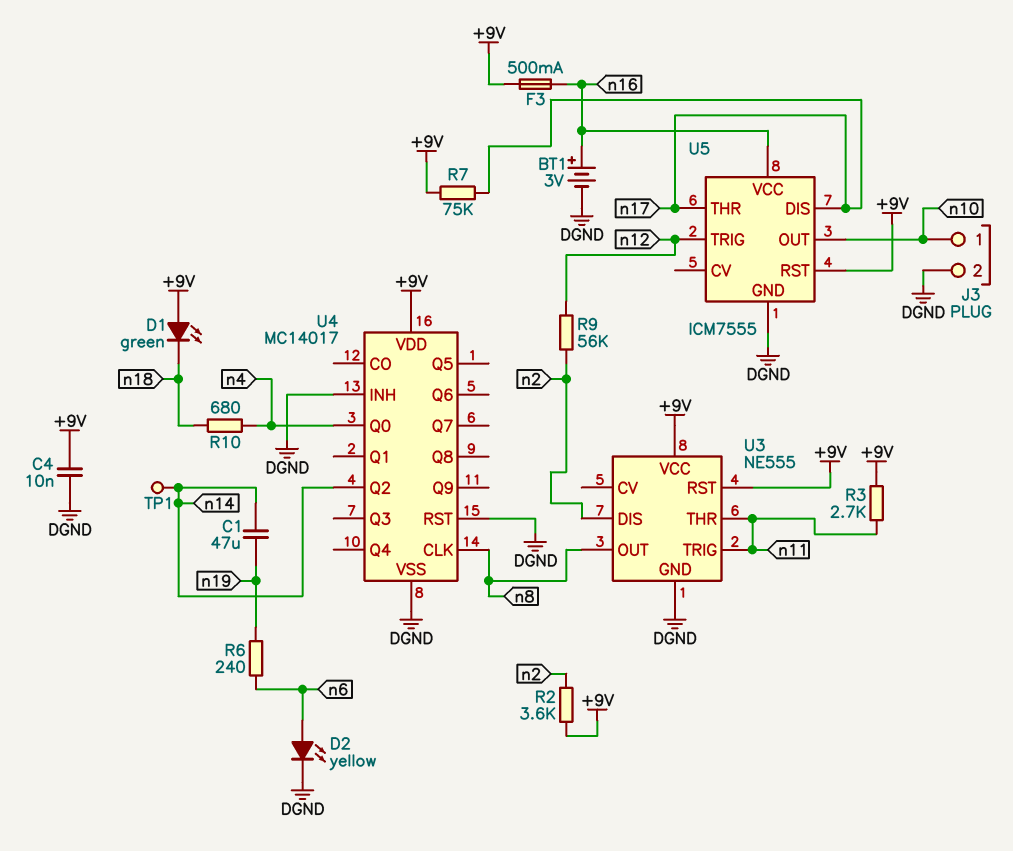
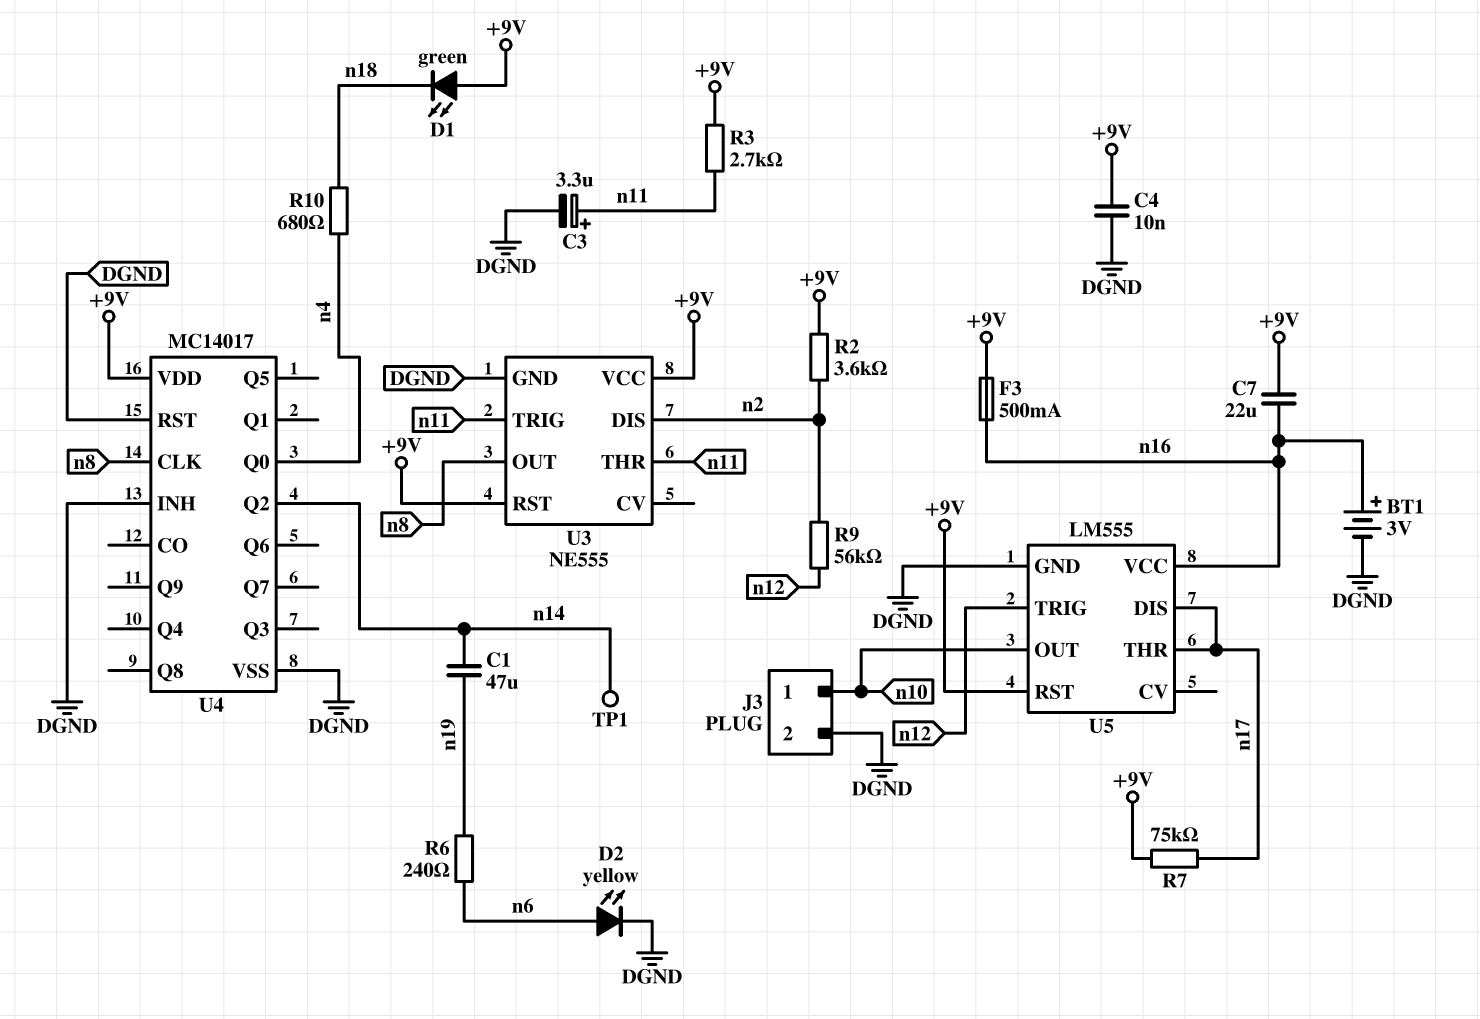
C3: none -> 3.3uF (plus n11, minus DGND)
C7: none -> 22uF (+9V, n16)
U5: ICM7555 -> LM555

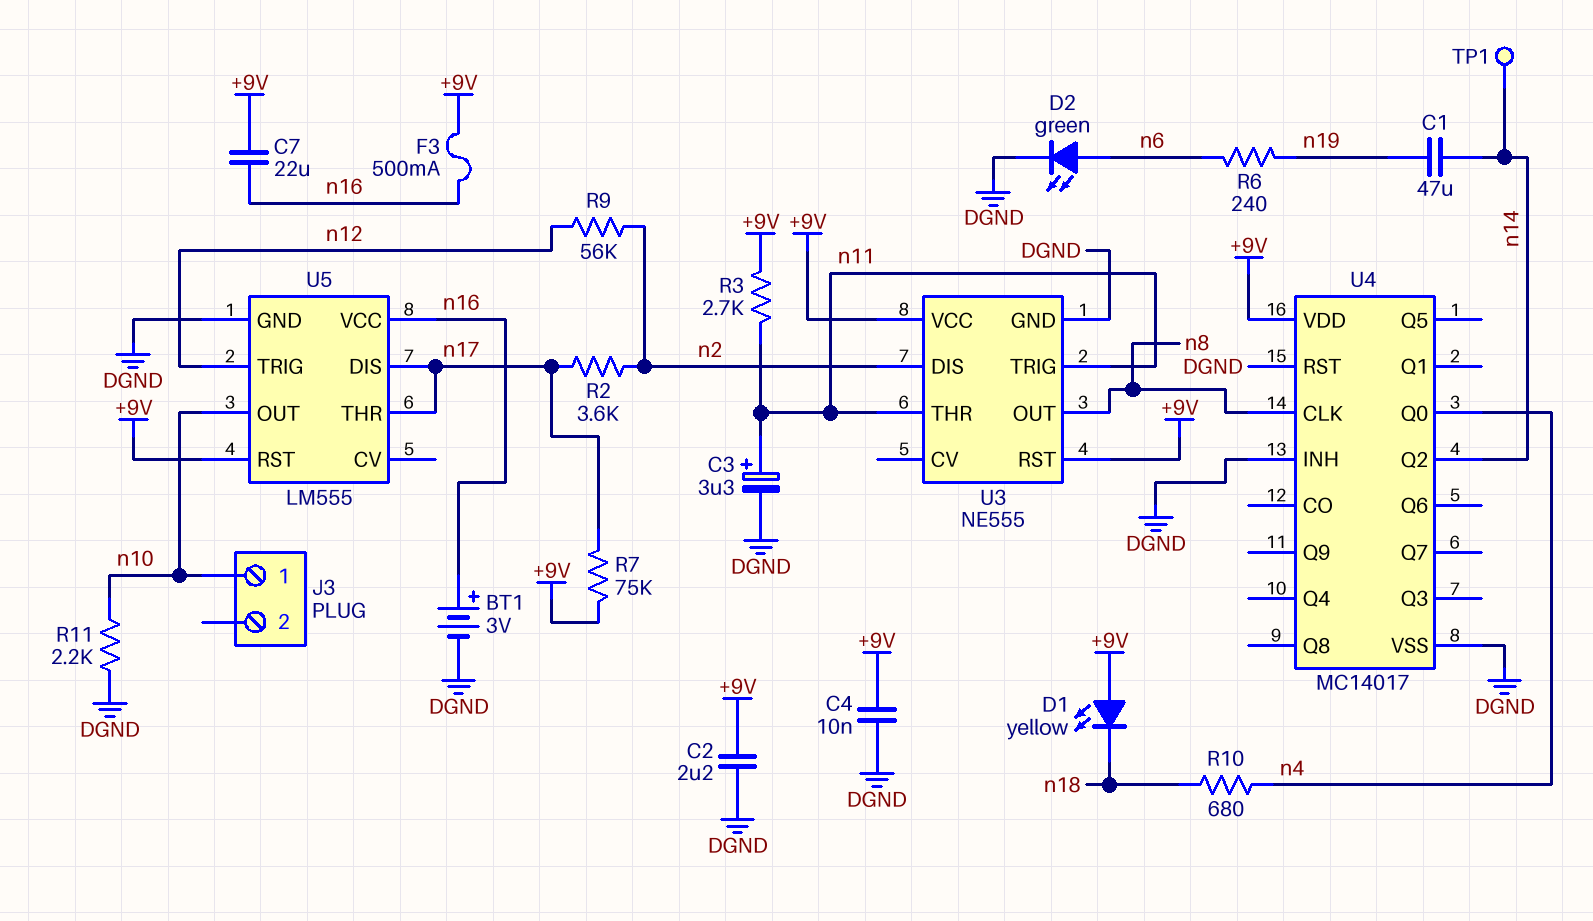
C2: none -> 2.2uF (+9V, DGND)
D1: LED green (A +9V, K n18) -> LED yellow (A +9V, K n18)
D2: LED yellow (A n6, K DGND) -> LED green (A n6, K DGND)
J3 pin 2: DGND -> none
R2: 3.6k (+9V, n2) -> 3.6k (n2, n17)
R11: none -> 2.2k (DGND, n10)

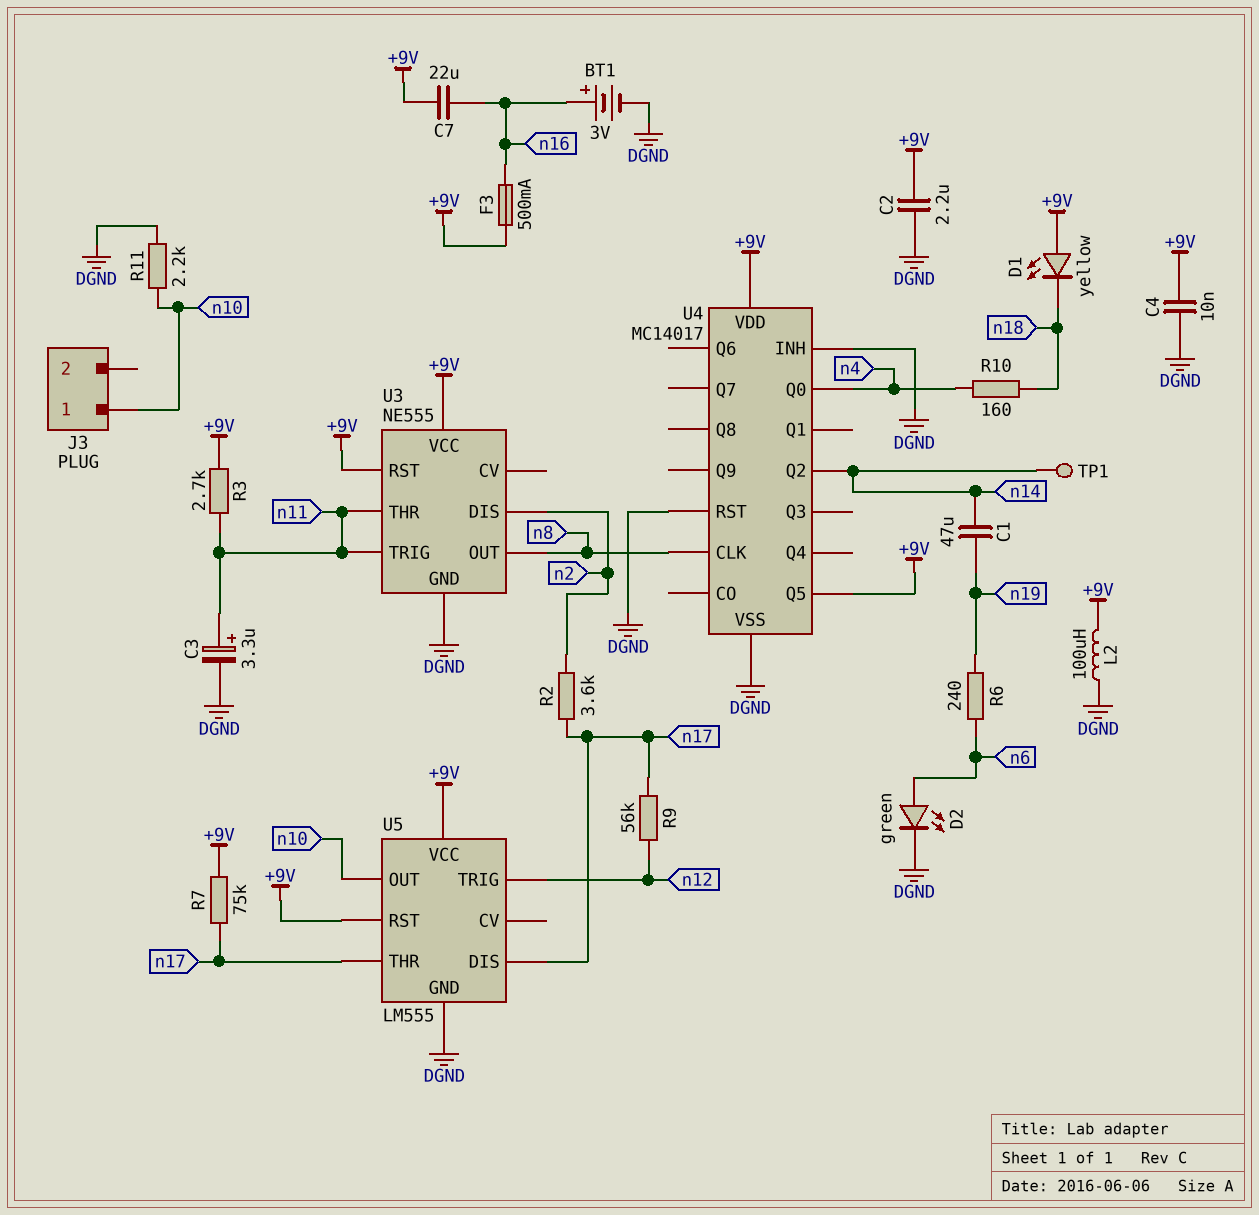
L2: none -> 100uH (+9V, DGND)
R9: 56k (n2, n12) -> 56k (n12, n17)
R10: 680 (n4, n18) -> 160 (n4, n18)
U4 pin Q5: none -> +9V
U5 pin VCC: n16 -> +9V

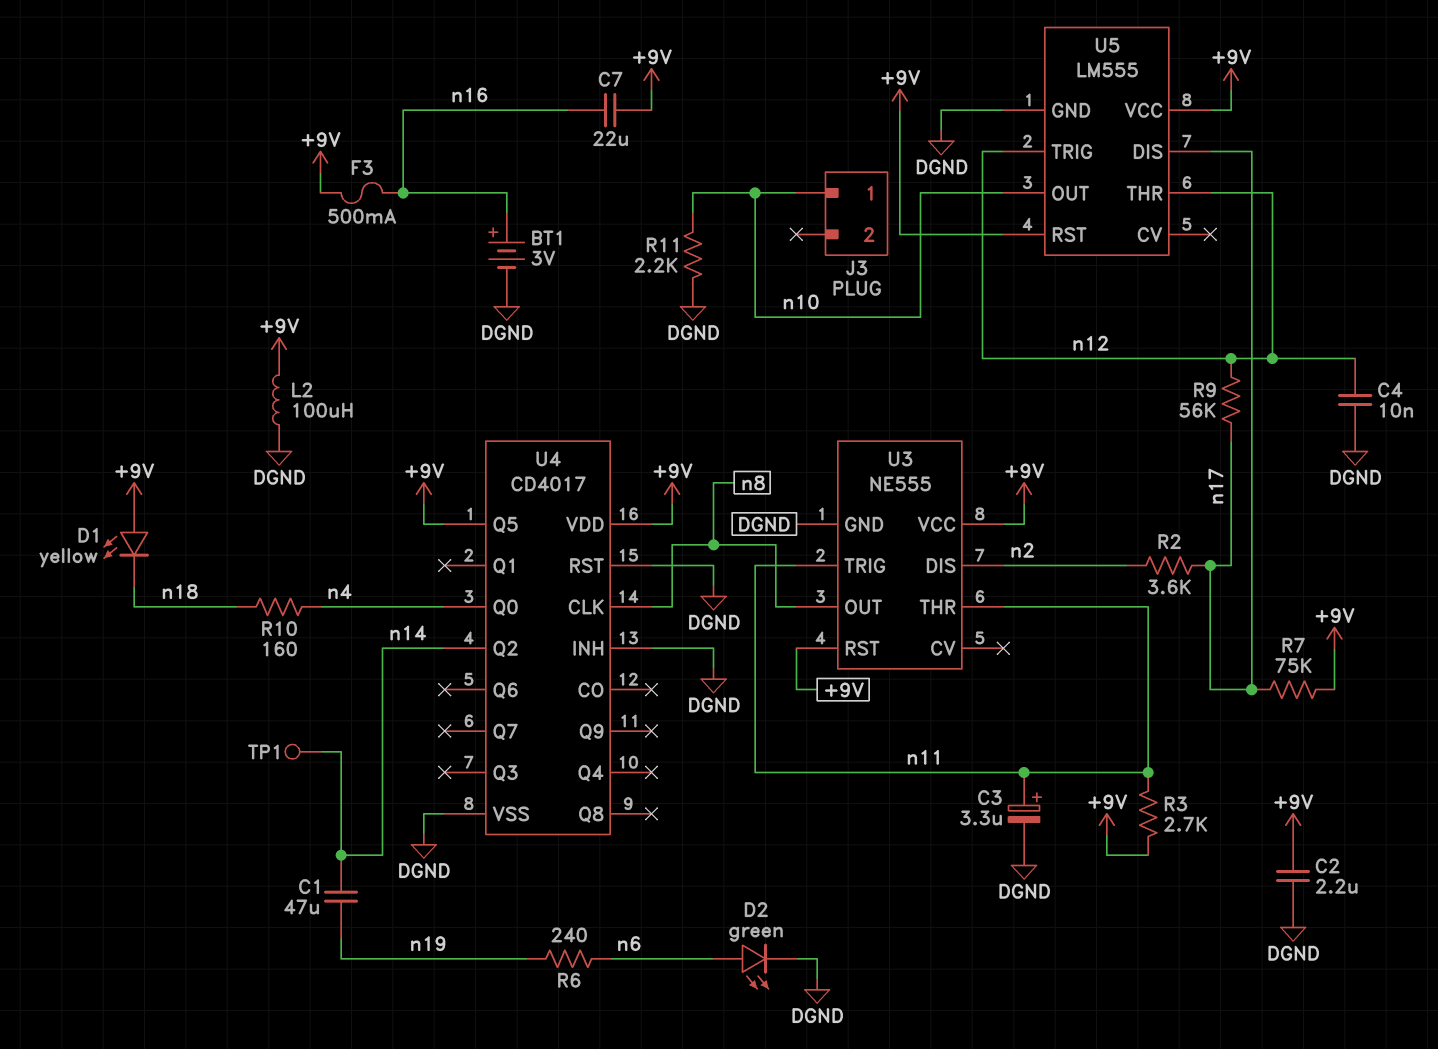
C4: 10nF (+9V, DGND) -> 10nF (DGND, n12)
U4: MC14017 -> CD4017
U5 pin THR: n17 -> n12

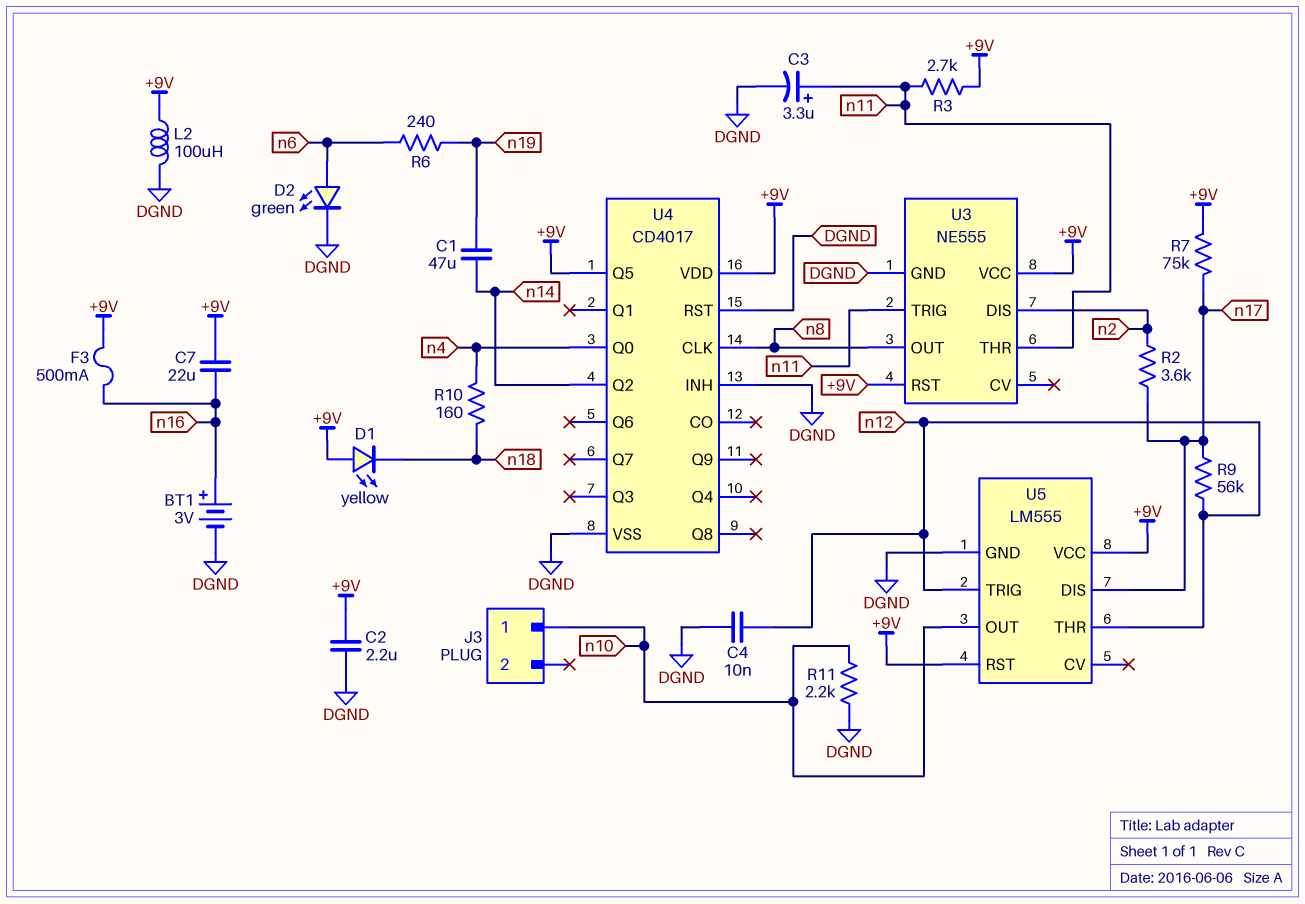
TP1: test point (n14) -> none

